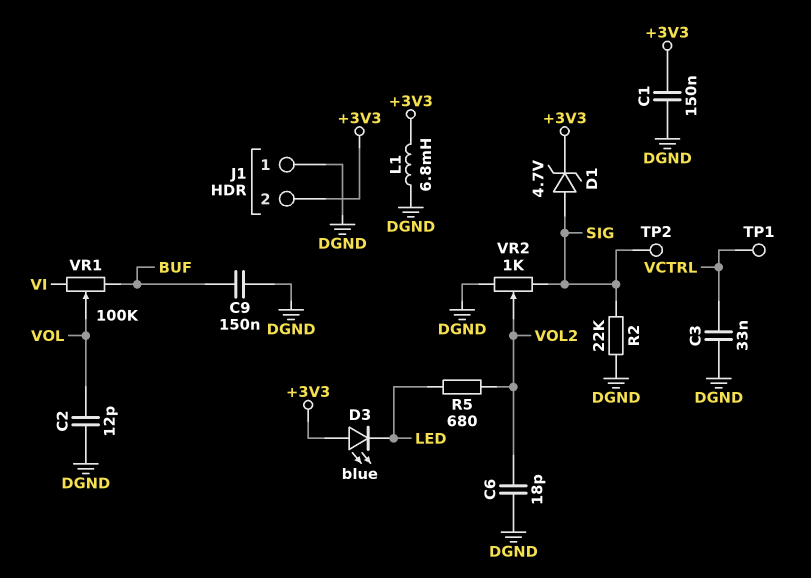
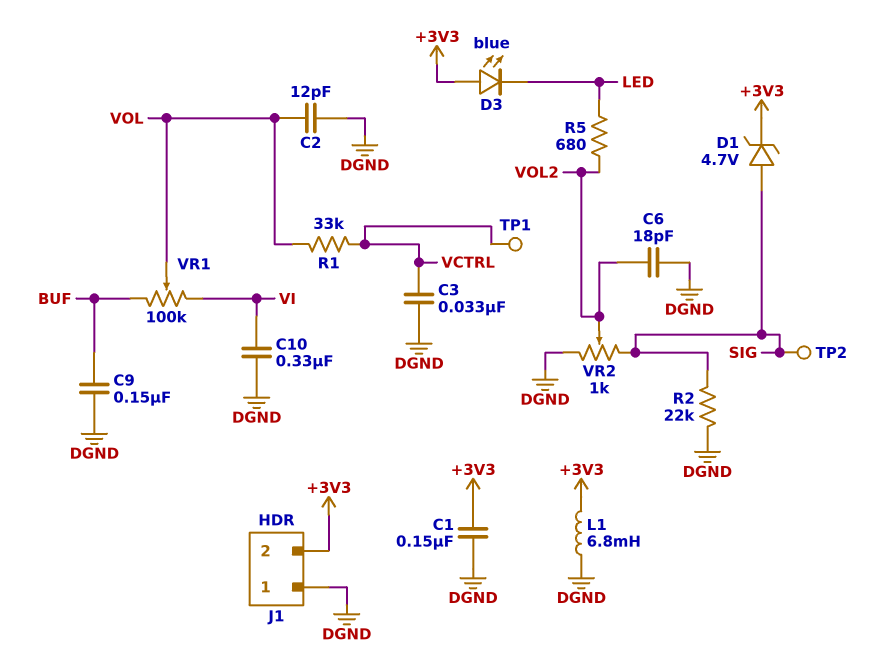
C10: none -> 330nF (DGND, VI)
R1: none -> 33k (VCTRL, VOL)

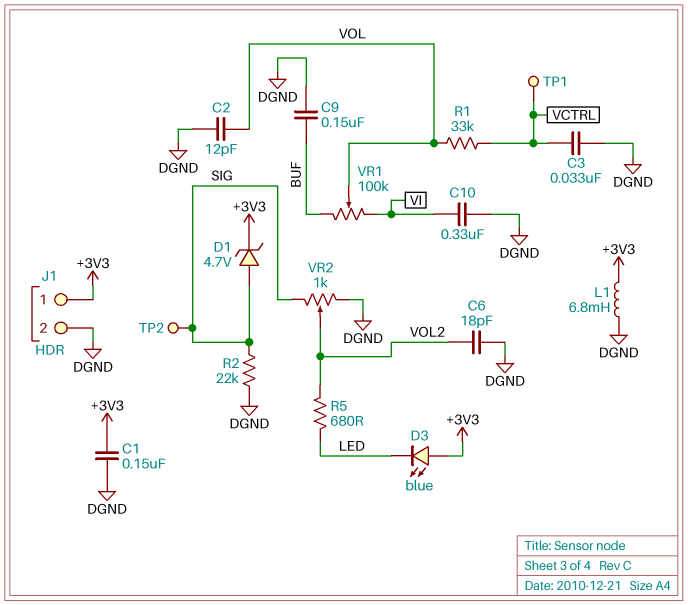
J1 pin 1: DGND -> +3V3
J1 pin 2: +3V3 -> DGND

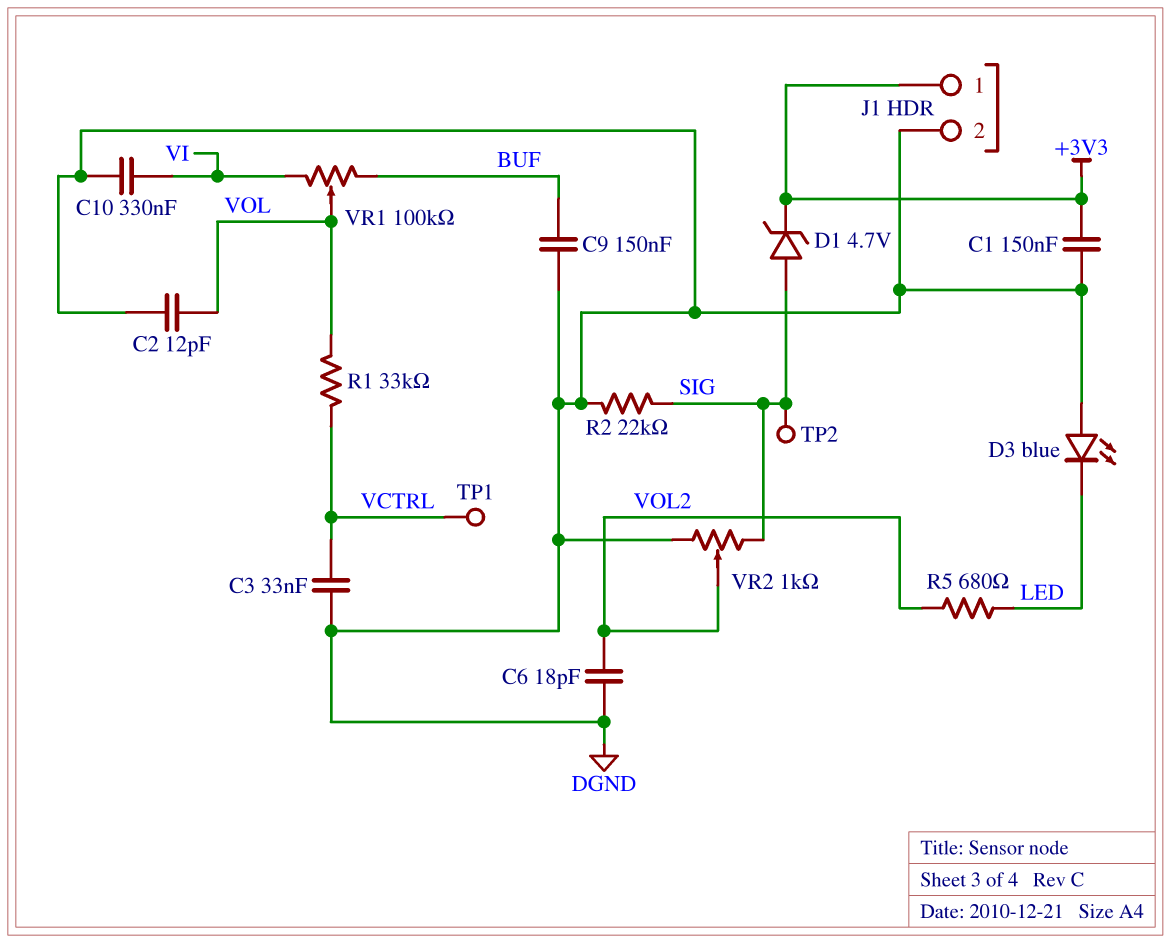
D3: LED blue (A +3V3, K LED) -> LED blue (A DGND, K LED)
L1: 6.8mH (+3V3, DGND) -> none

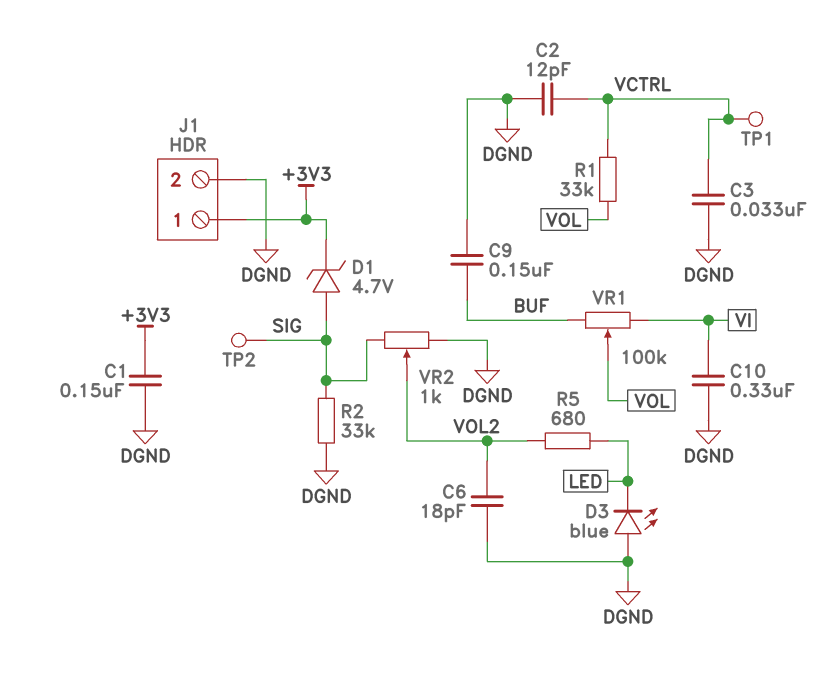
C2: 12pF (DGND, VOL) -> 12pF (DGND, VCTRL)
R2: 22k (DGND, SIG) -> 33k (DGND, SIG)

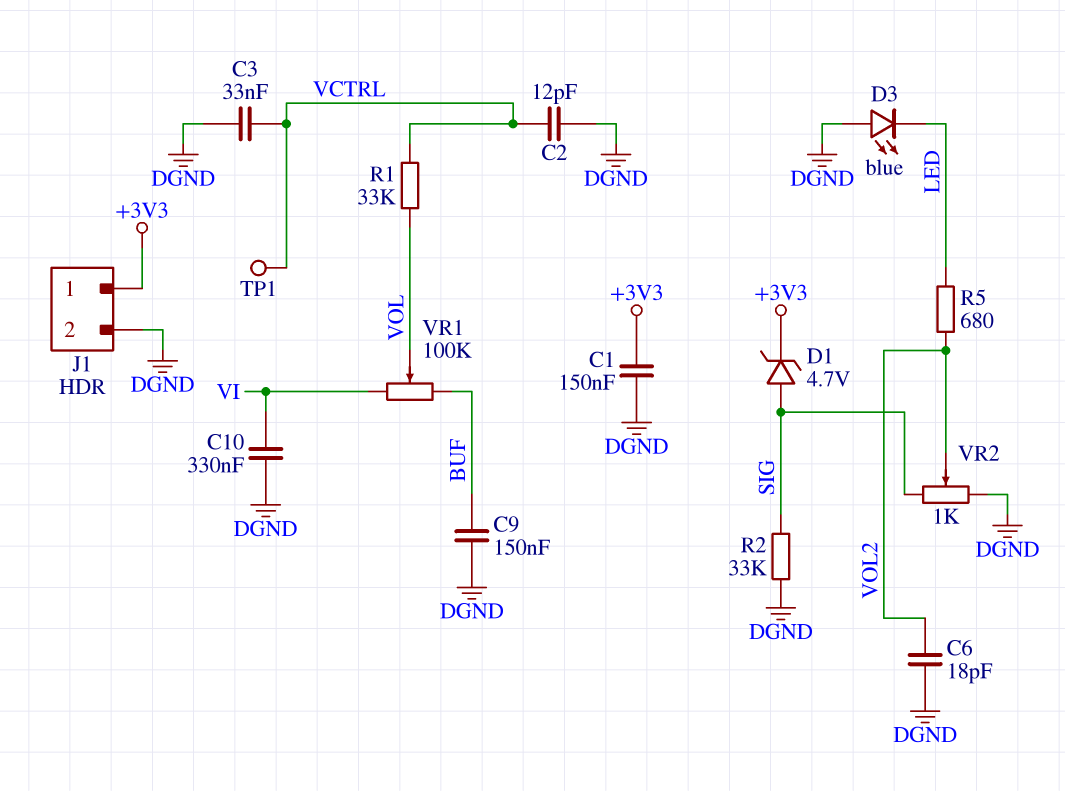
TP2: test point (SIG) -> none

